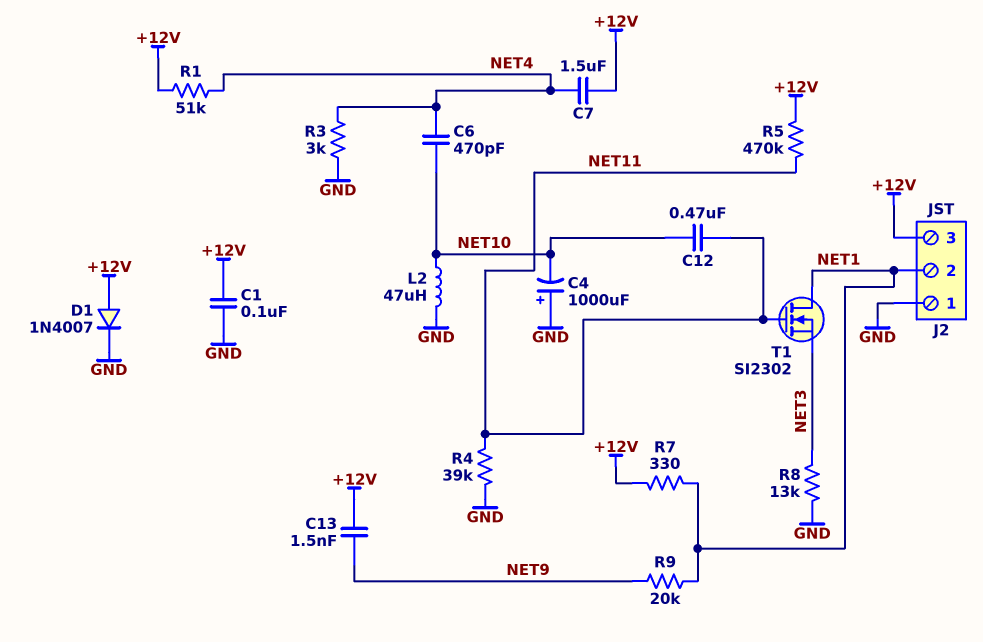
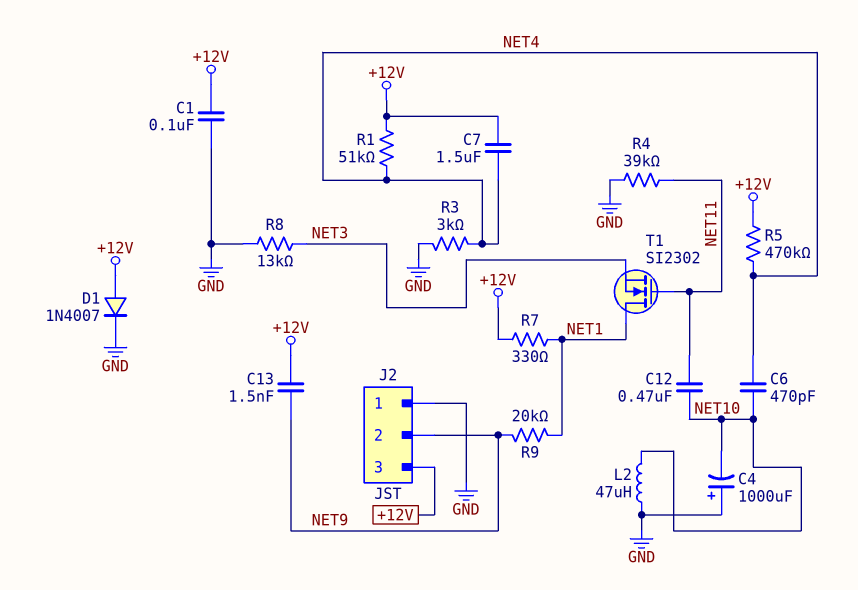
J2 pin 2: NET1 -> NET9
R5: 470k (+12V, NET11) -> 470k (+12V, NET4)

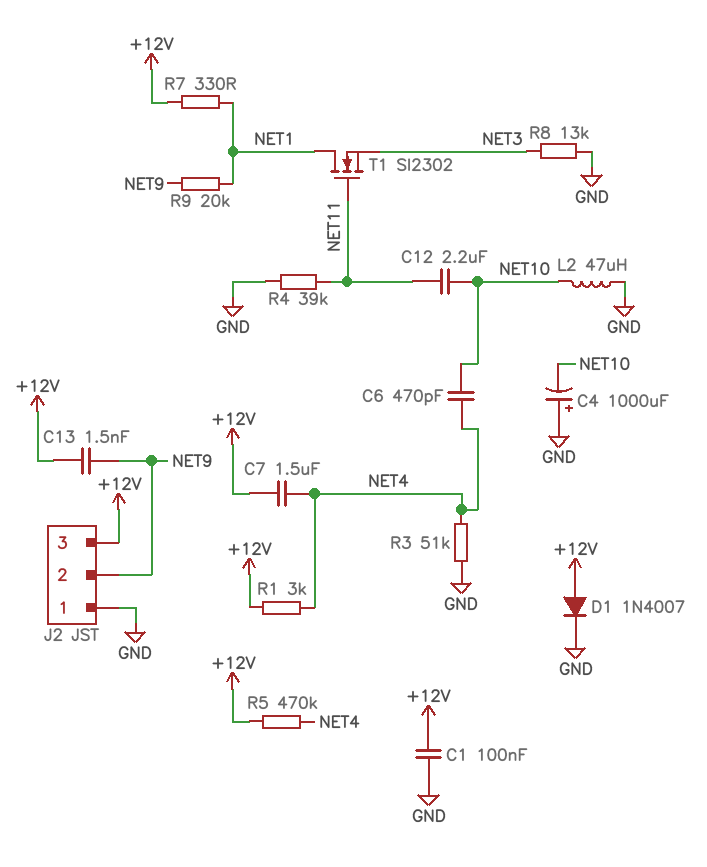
C12: 470nF (NET10, NET11) -> 2.2uF (NET10, NET11)
R1: 51k (+12V, NET4) -> 3k (+12V, NET4)
R3: 3k (GND, NET4) -> 51k (GND, NET4)

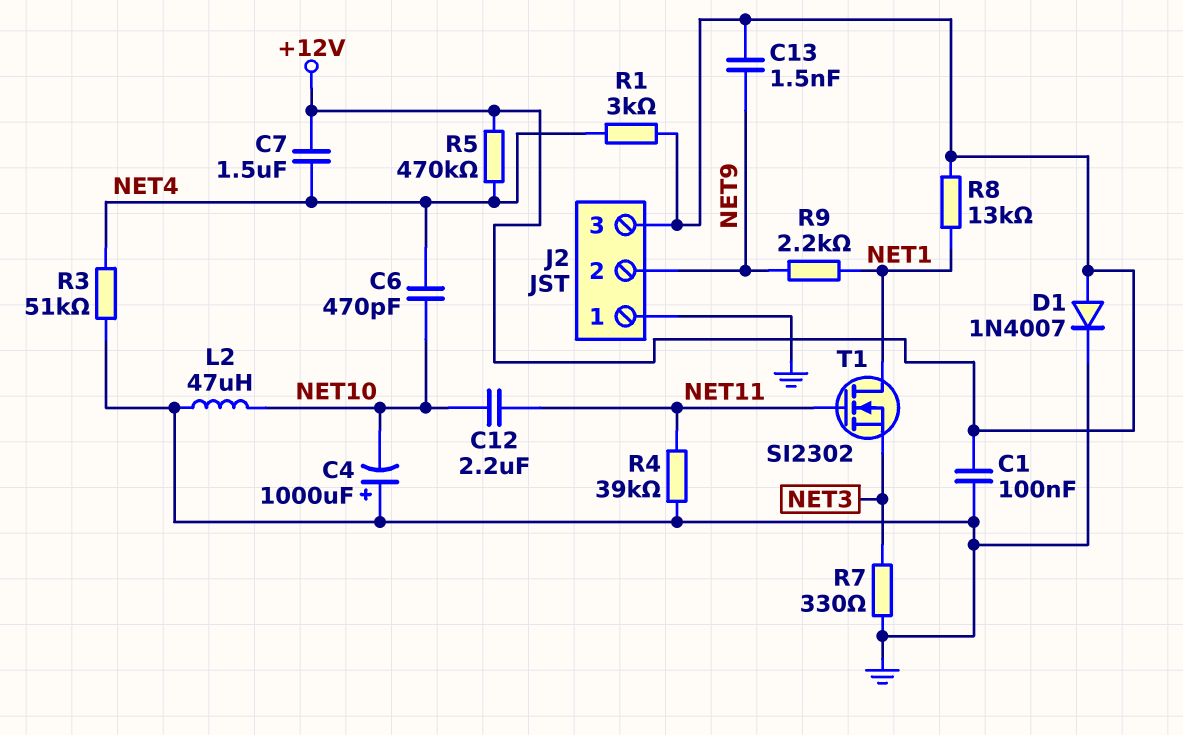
R7: 330 (+12V, NET1) -> 330 (GND, NET3)
R8: 13k (GND, NET3) -> 13k (+12V, NET1)
R9: 20k (NET1, NET9) -> 2.2k (NET1, NET9)

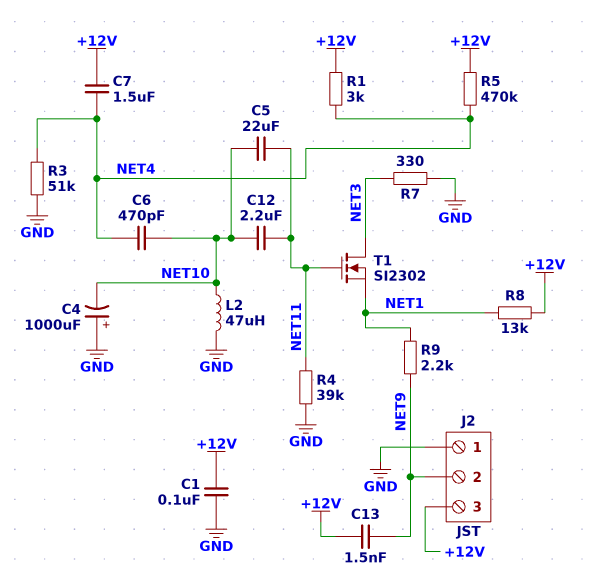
C5: none -> 22uF (NET10, NET11)
D1: diode 1N4007 (A +12V, K GND) -> none
T1: NMOS SI2302 (G NET11, D NET1, S NET3) -> NMOS SI2302 (G NET11, D NET3, S NET1)

